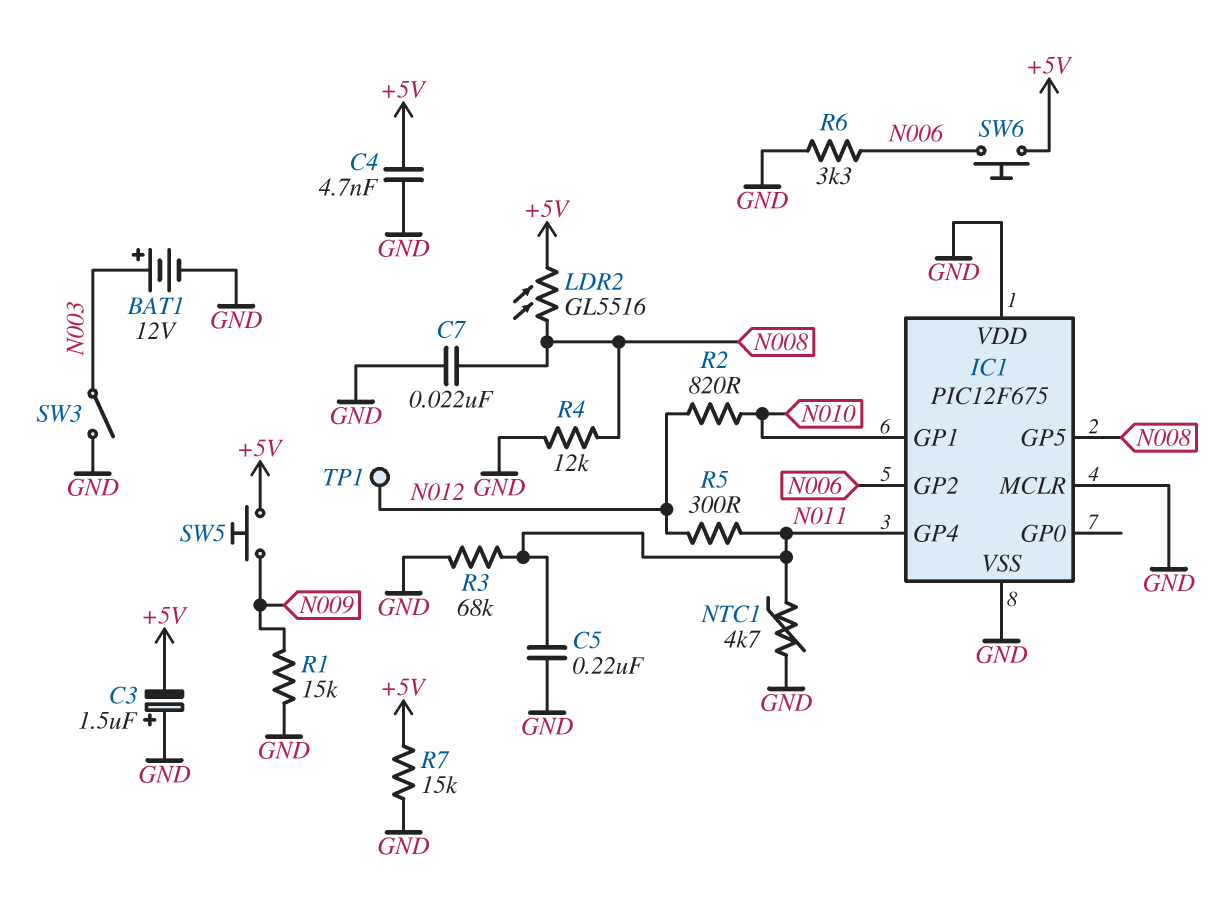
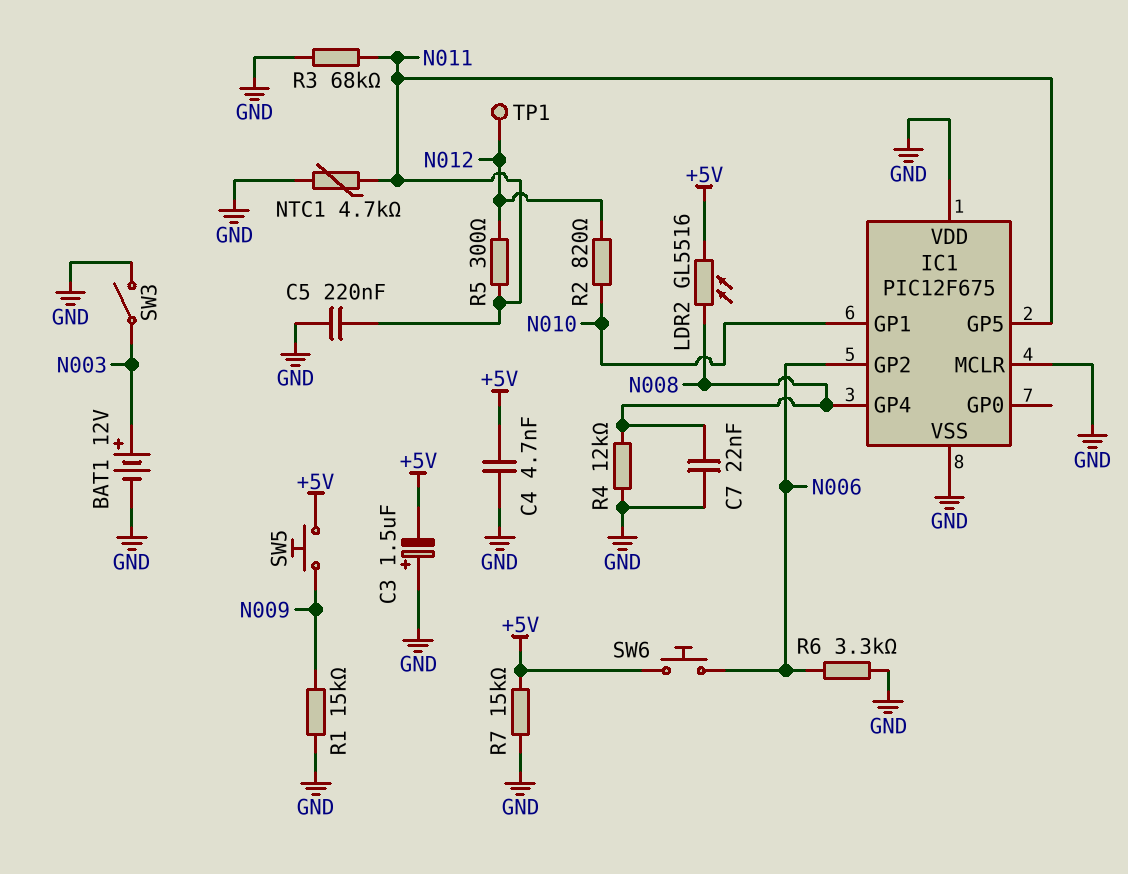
IC1 pin GP4: N011 -> N008
IC1 pin GP5: N008 -> N011

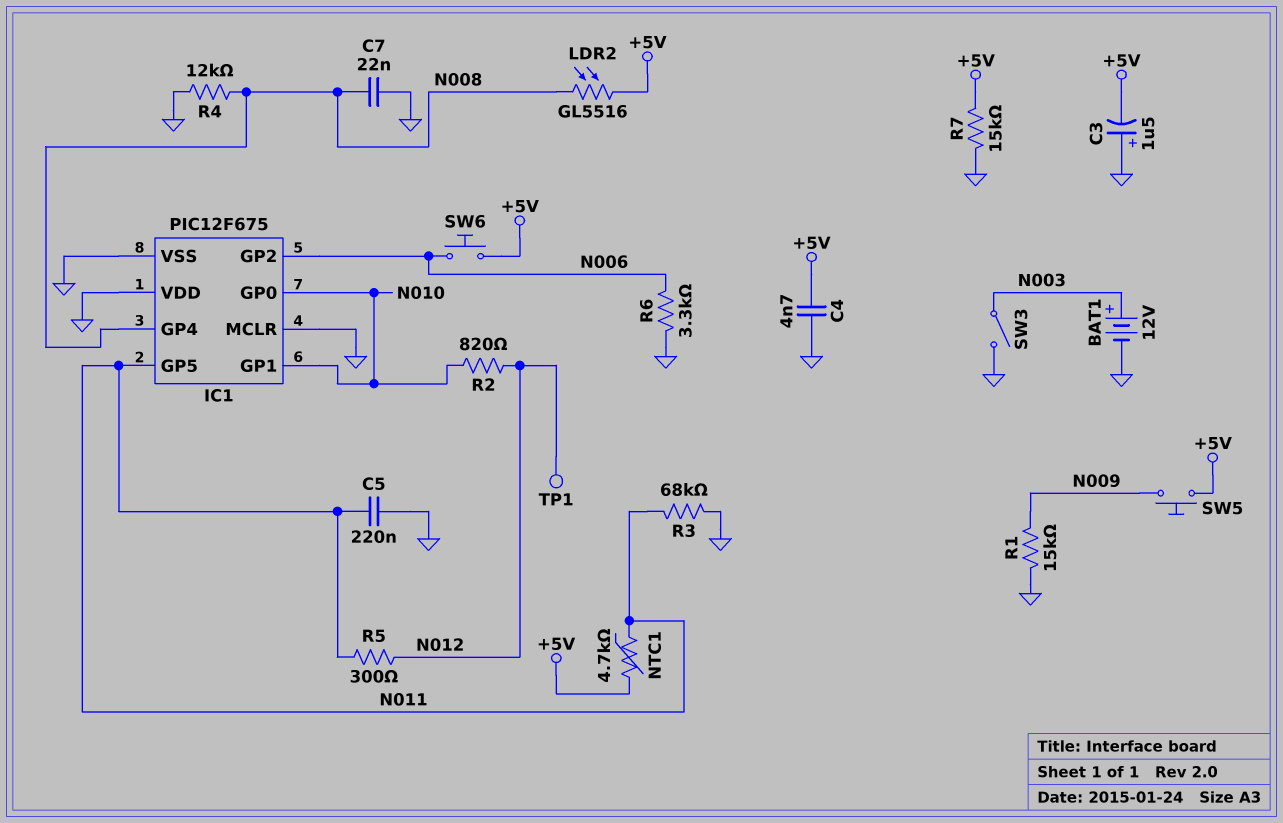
IC1 pin GP0: none -> N010
NTC1: 4.7k (GND, N011) -> 4.7k (+5V, N011)

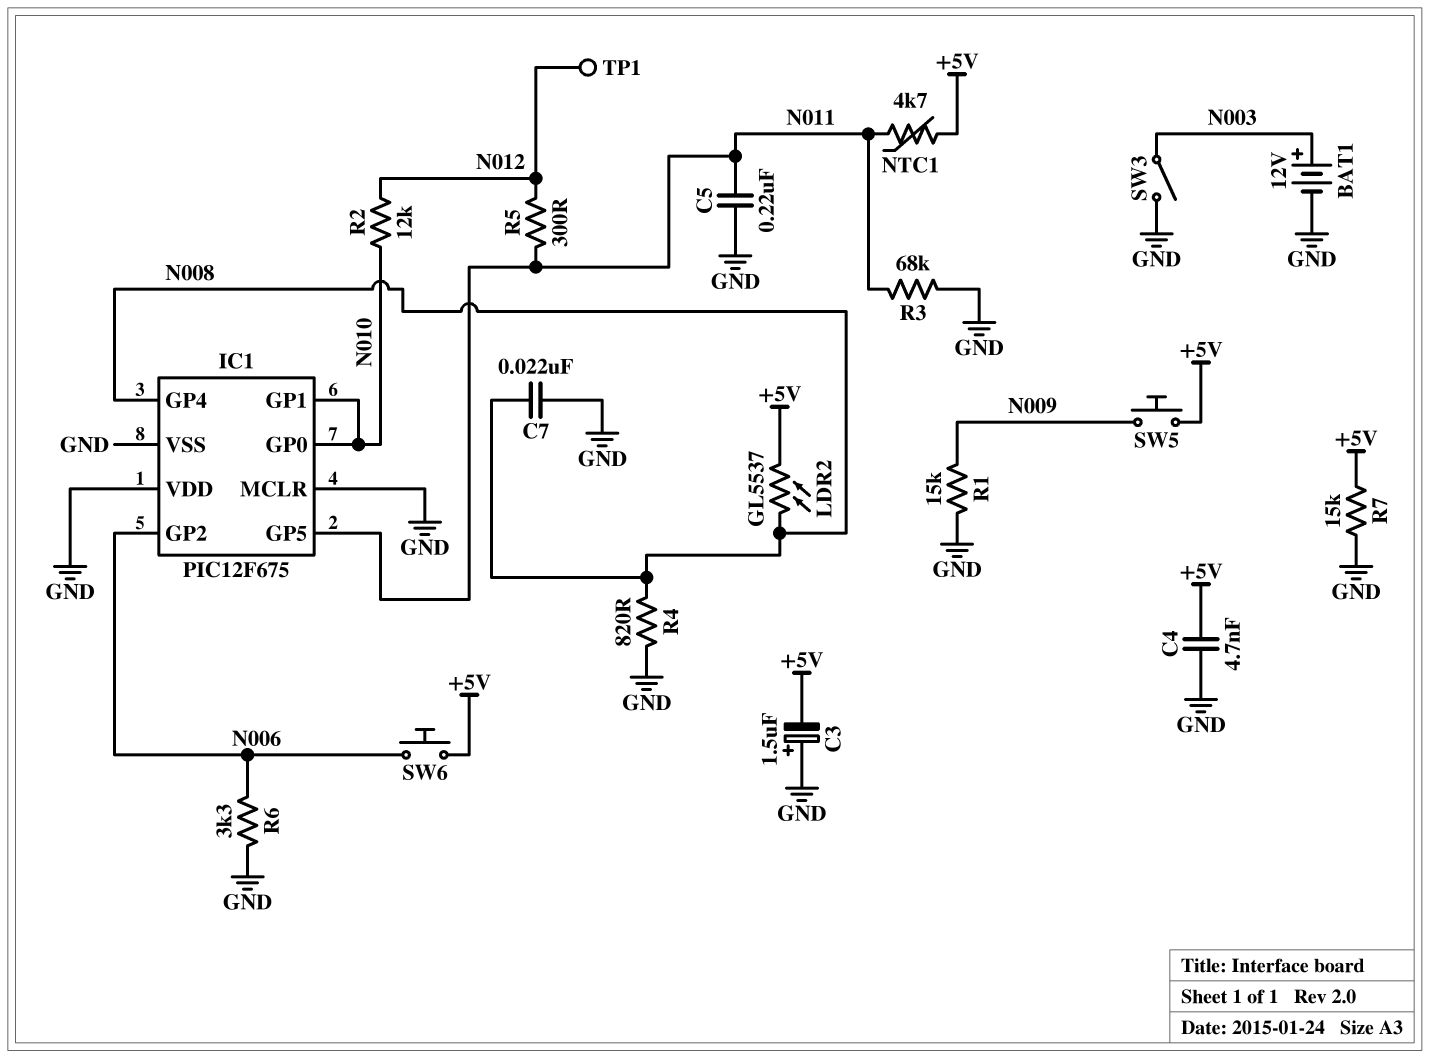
LDR2: GL5516 (+5V, N008) -> GL5537 (+5V, N008)
R2: 820 (N010, N012) -> 12k (N010, N012)
R4: 12k (GND, N008) -> 820 (GND, N008)

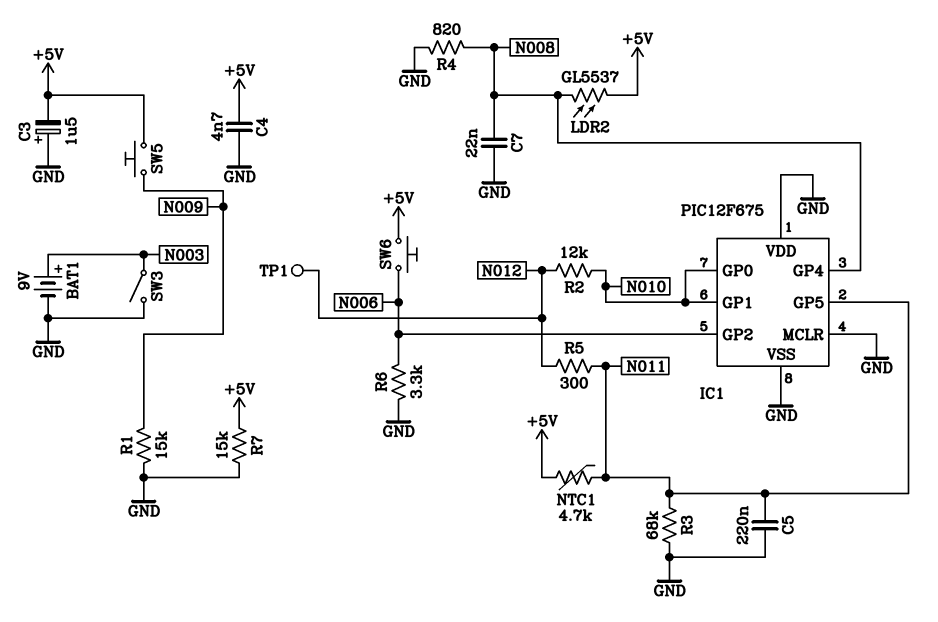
BAT1: 12V (plus N003, minus GND) -> 9V (plus N003, minus GND)

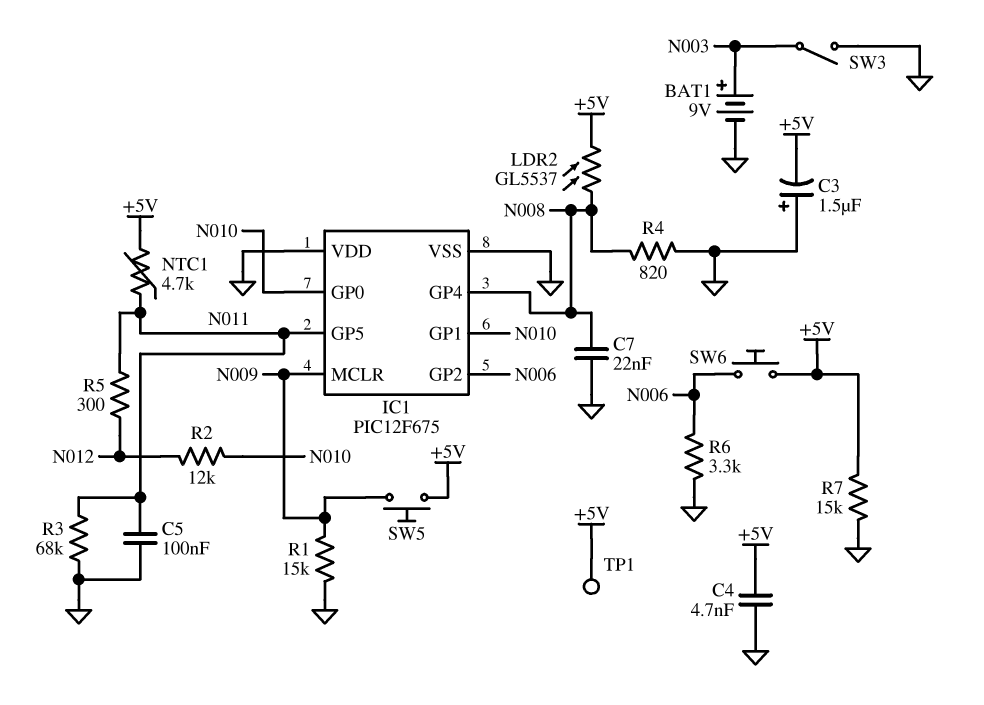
C5: 220nF (GND, N011) -> 100nF (GND, N011)
IC1 pin MCLR: GND -> N009
TP1: test point (N012) -> test point (+5V)

